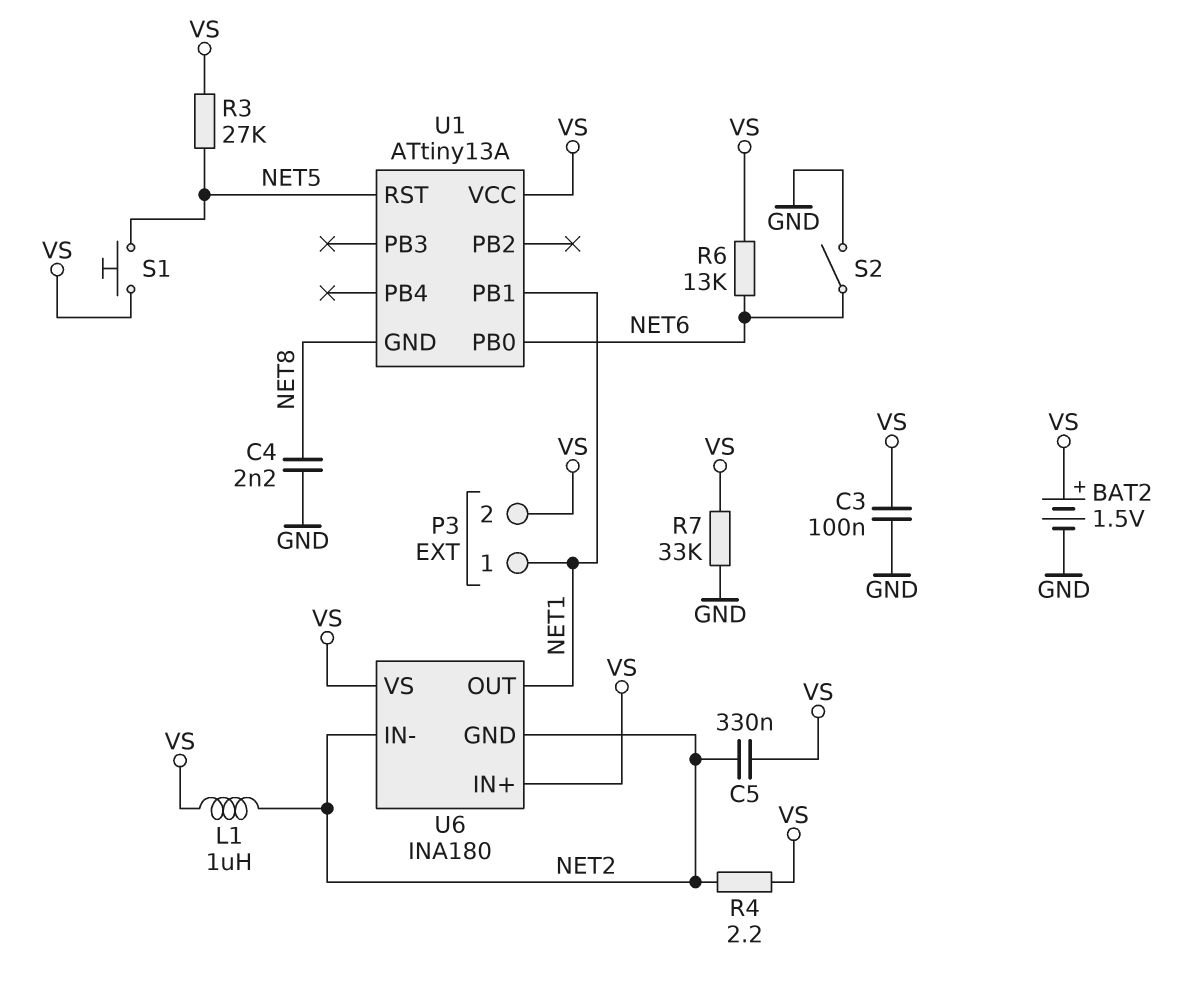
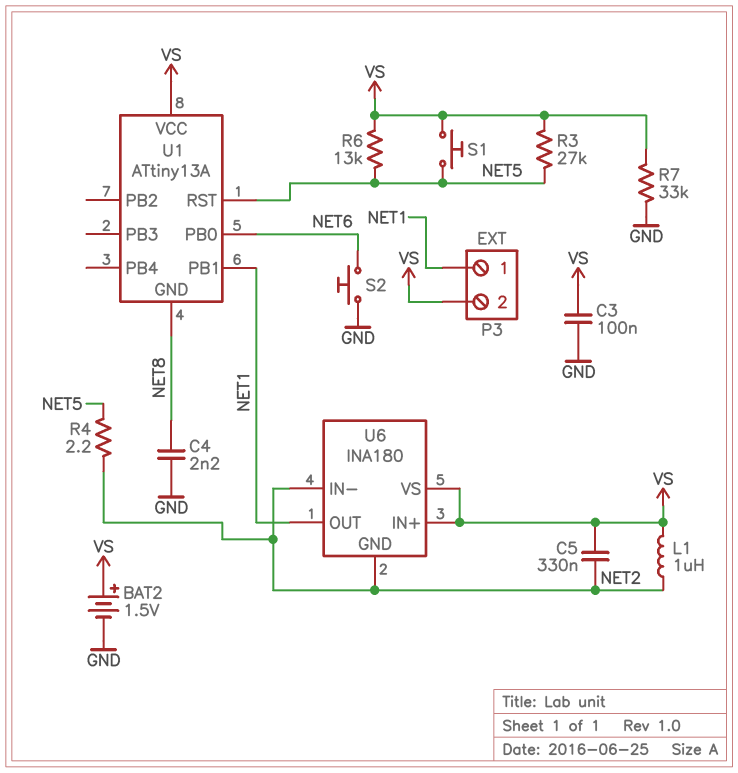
R4: 2.2 (NET2, VS) -> 2.2 (NET2, NET5)
R6: 13k (NET6, VS) -> 13k (NET5, VS)
S2: switch (GND, NET6) -> button (GND, NET6)

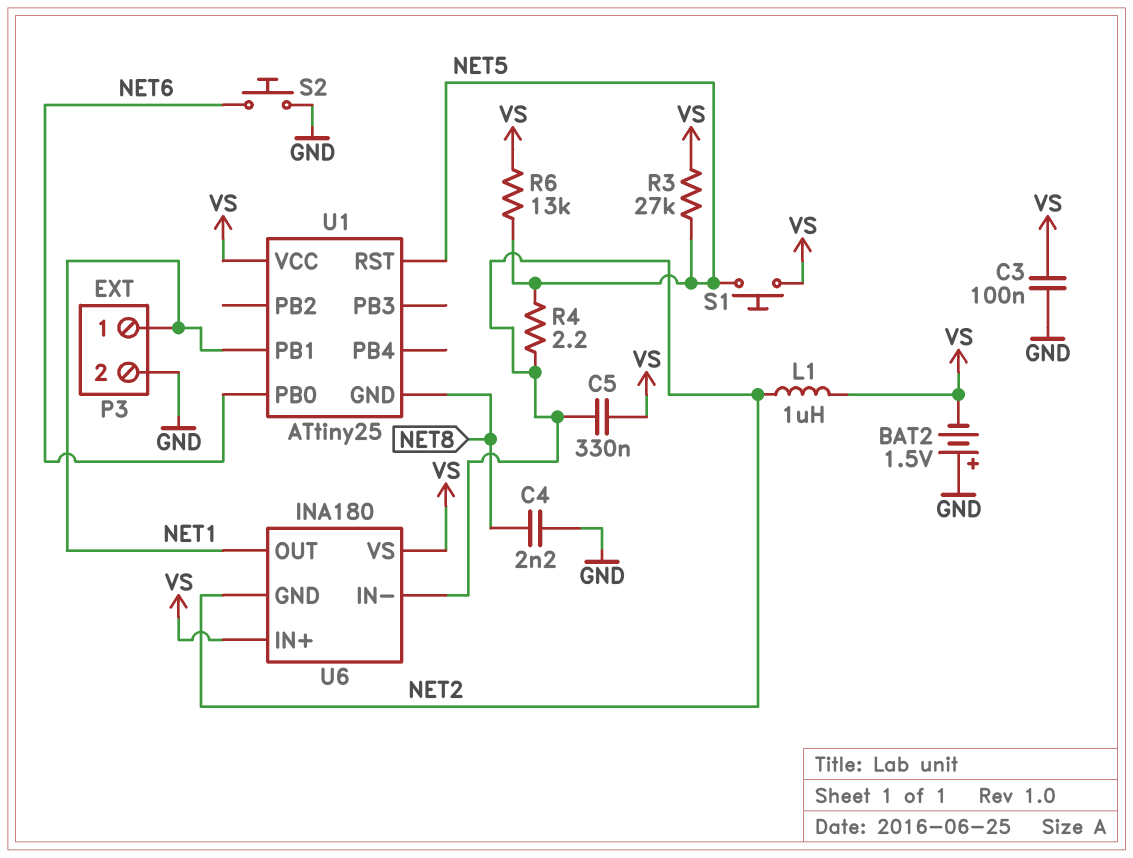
BAT2: 1.5V (plus VS, minus GND) -> 1.5V (plus GND, minus VS)
P3 pin 2: VS -> GND
R7: 33k (GND, VS) -> none
U1: ATtiny13A -> ATtiny25

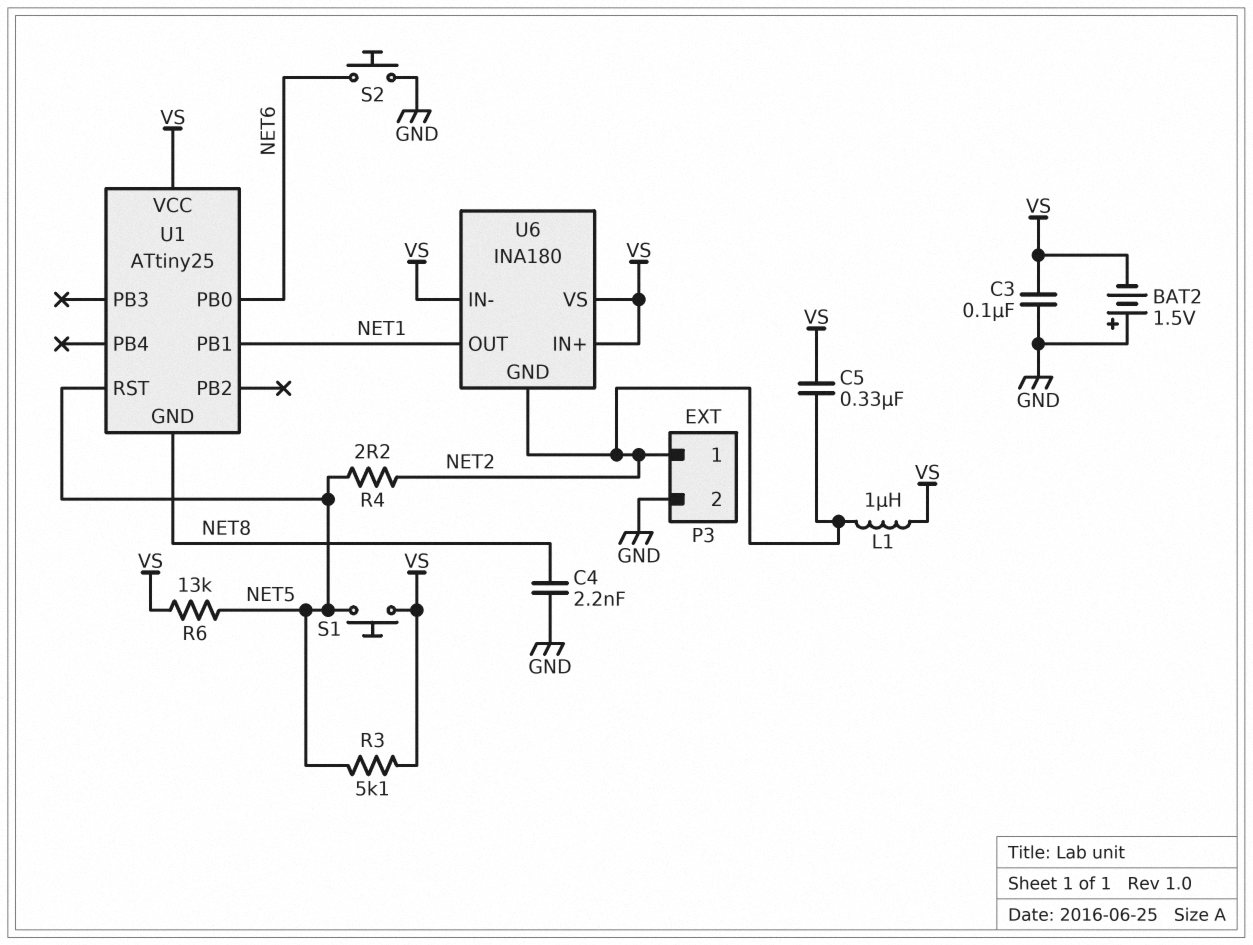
P3 pin 1: NET1 -> NET2
R3: 27k (NET5, VS) -> 5.1k (NET5, VS)
U6 pin IN-: NET2 -> VS

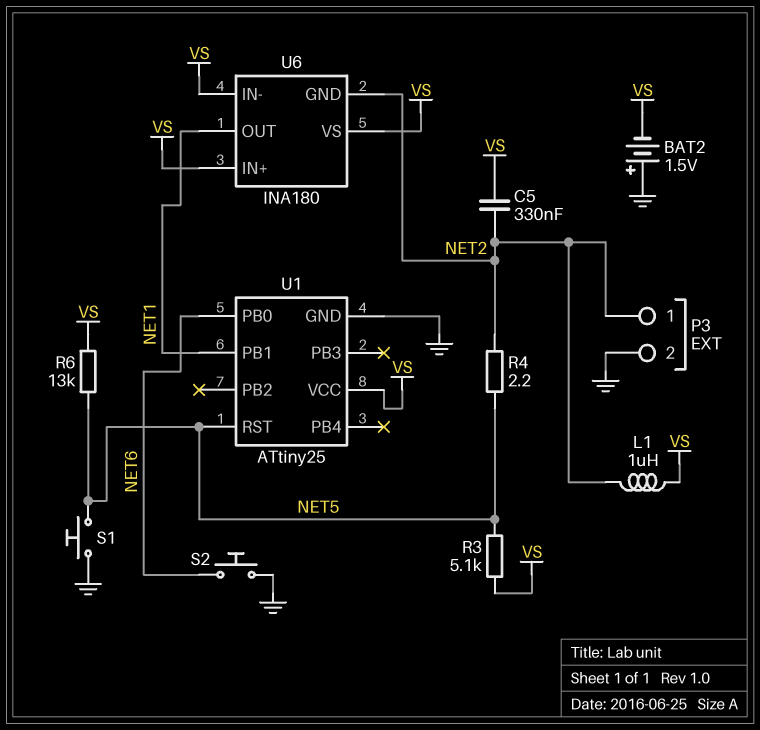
C3: 100nF (GND, VS) -> none
C4: 2.2nF (GND, NET8) -> none
S1: button (NET5, VS) -> button (GND, NET5)
U1 pin GND: NET8 -> GND

